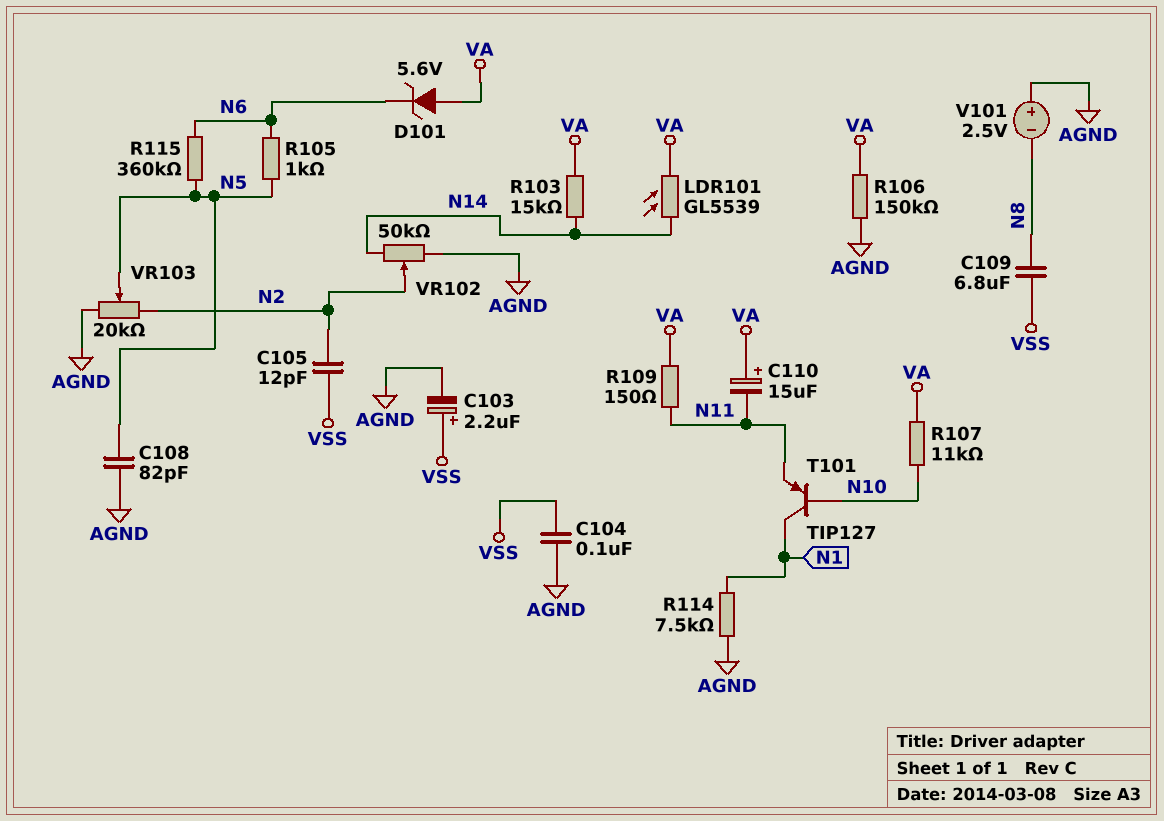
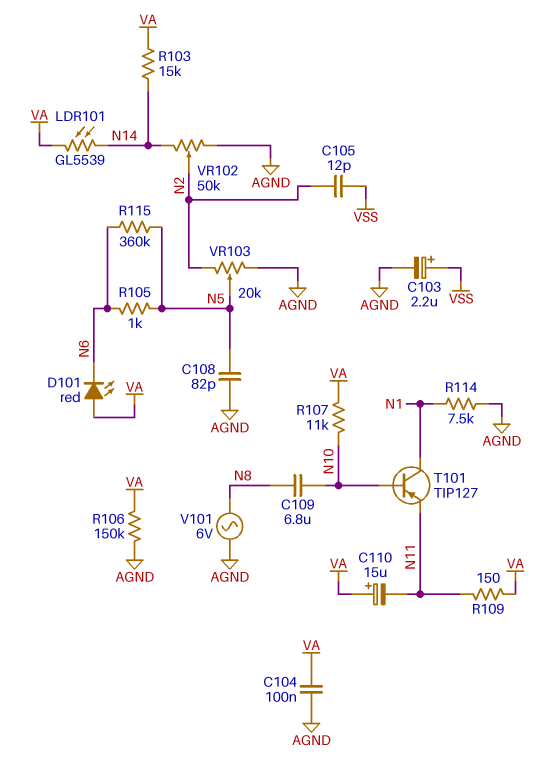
C104: 100nF (AGND, VSS) -> 100nF (AGND, VA)
C109: 6.8uF (N8, VSS) -> 6.8uF (N8, N10)
D101: zener 5.6V (A VA, K N6) -> LED red (A VA, K N6)
V101: 2.5V (plus AGND, minus N8) -> AC 6V (AGND, N8)

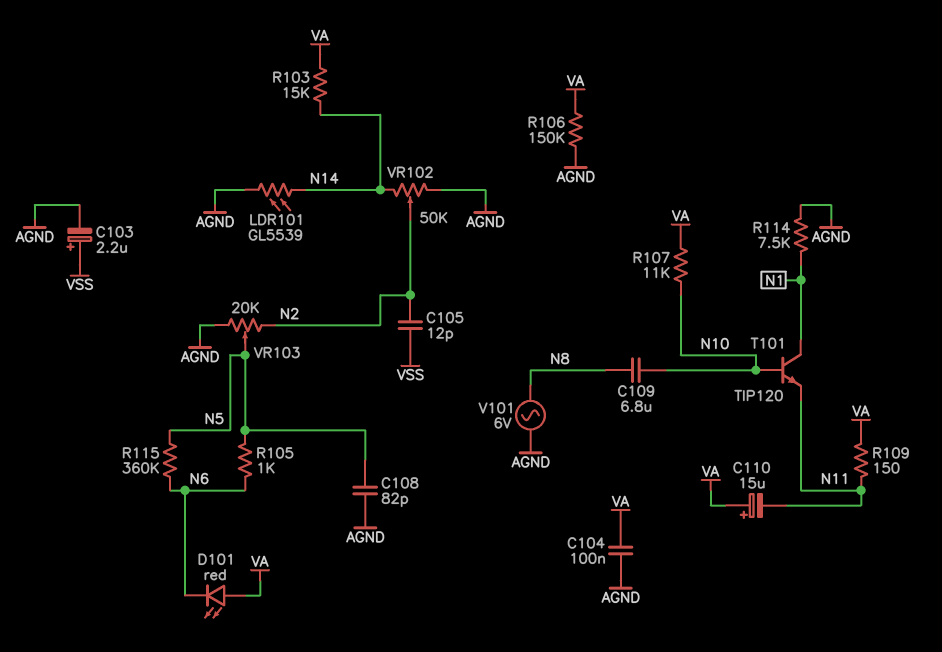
LDR101: GL5539 (N14, VA) -> GL5539 (AGND, N14)
T101: PNP TIP127 (B N10, C N1, E N11) -> NPN TIP120 (B N10, C N1, E N11)

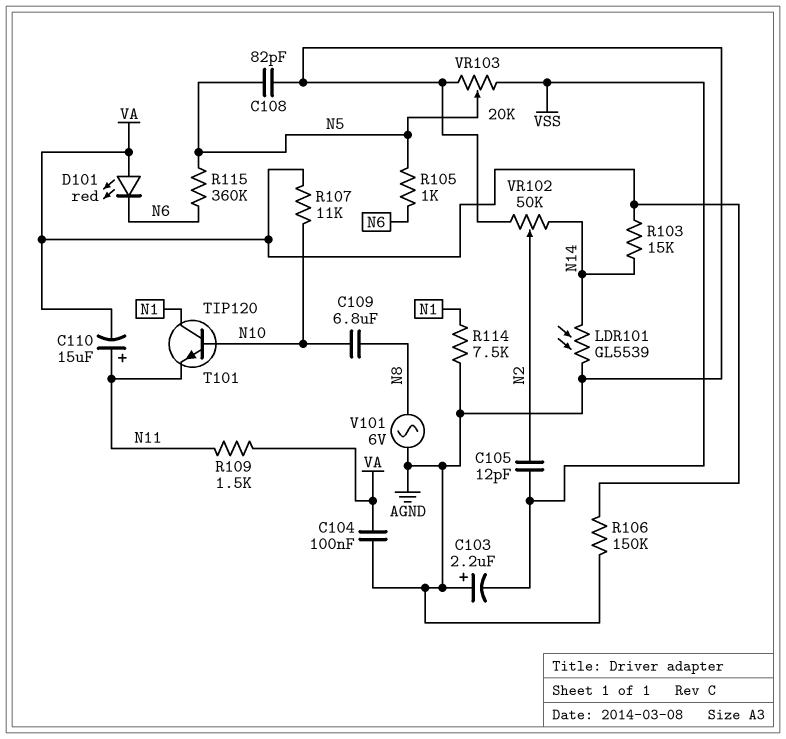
C103: 2.2uF (plus VSS, minus AGND) -> 2.2uF (plus AGND, minus VSS)
C110: 15uF (plus VA, minus N11) -> 15uF (plus N11, minus VA)
R109: 150 (N11, VA) -> 1.5k (N11, VA)
VR103: 20k (AGND, N2, wiper N5) -> 20k (AGND, VSS, wiper N5)

